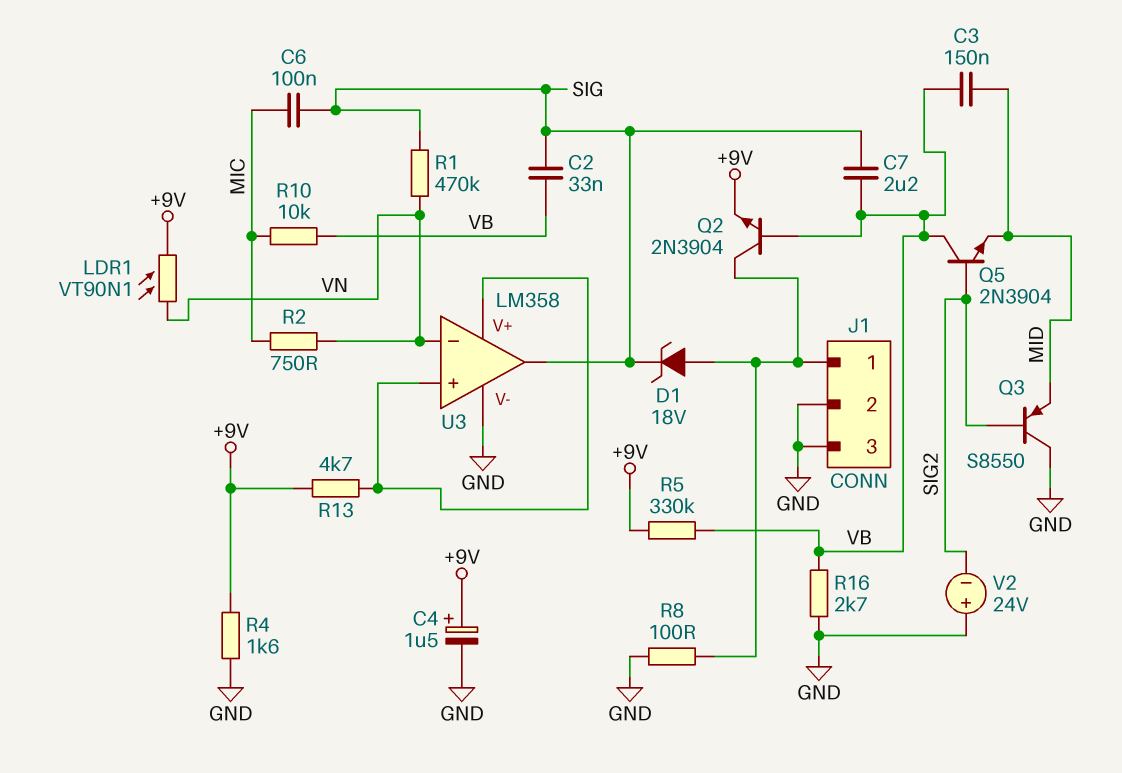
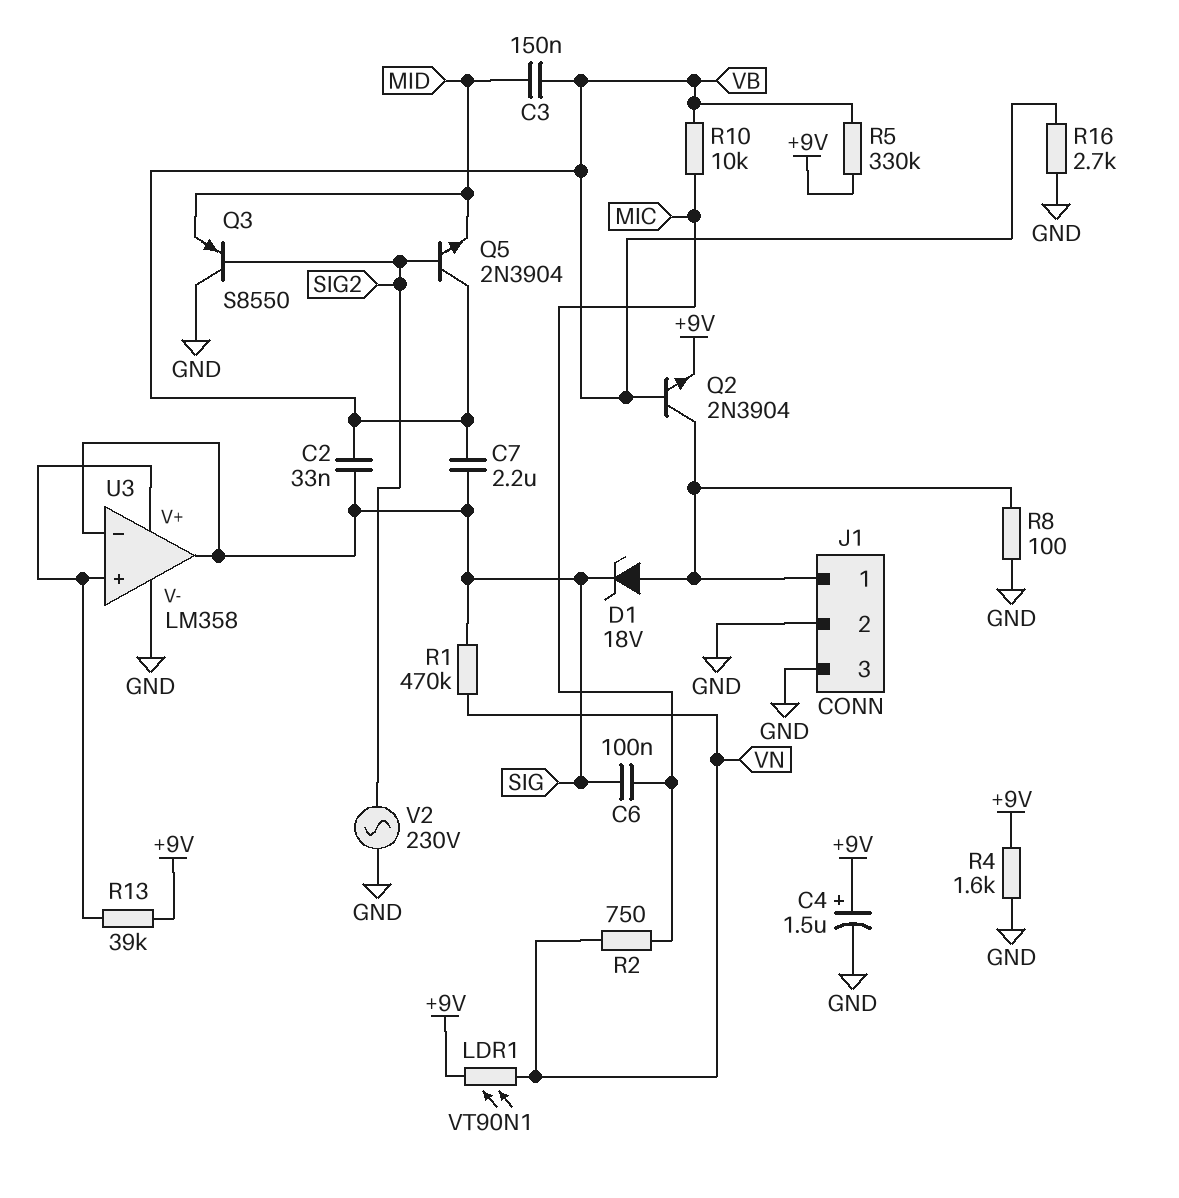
R13: 4.7k (+9V, U3/V+) -> 39k (+9V, U3/V+)
U3 pin in-: VN -> SIG
V2: 24V (plus GND, minus SIG2) -> AC 230V (GND, SIG2)

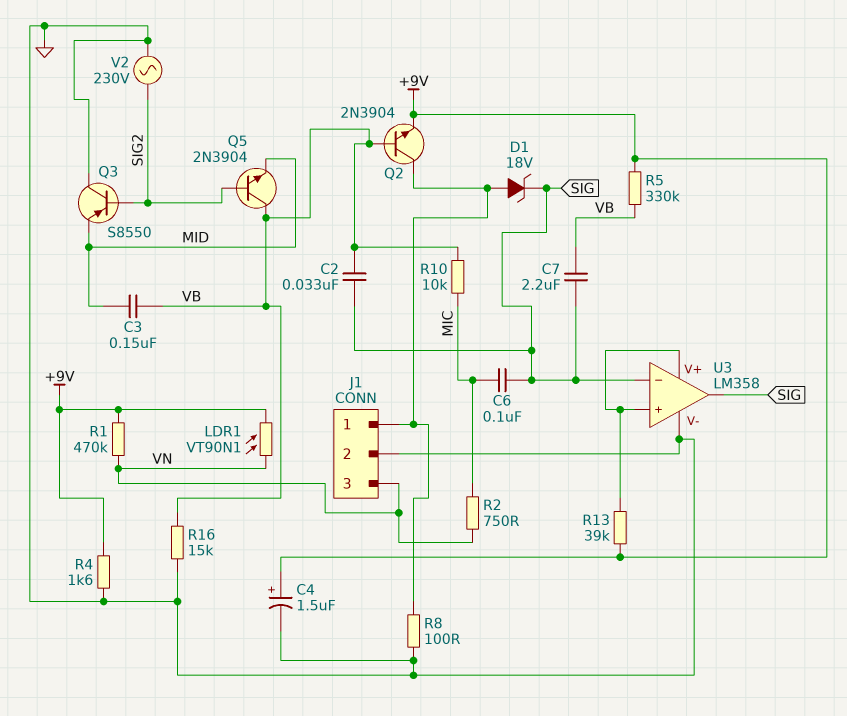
J1 pin 3: GND -> VN
R1: 470k (SIG, VN) -> 470k (+9V, VN)
R16: 2.7k (GND, VB) -> 15k (GND, VB)

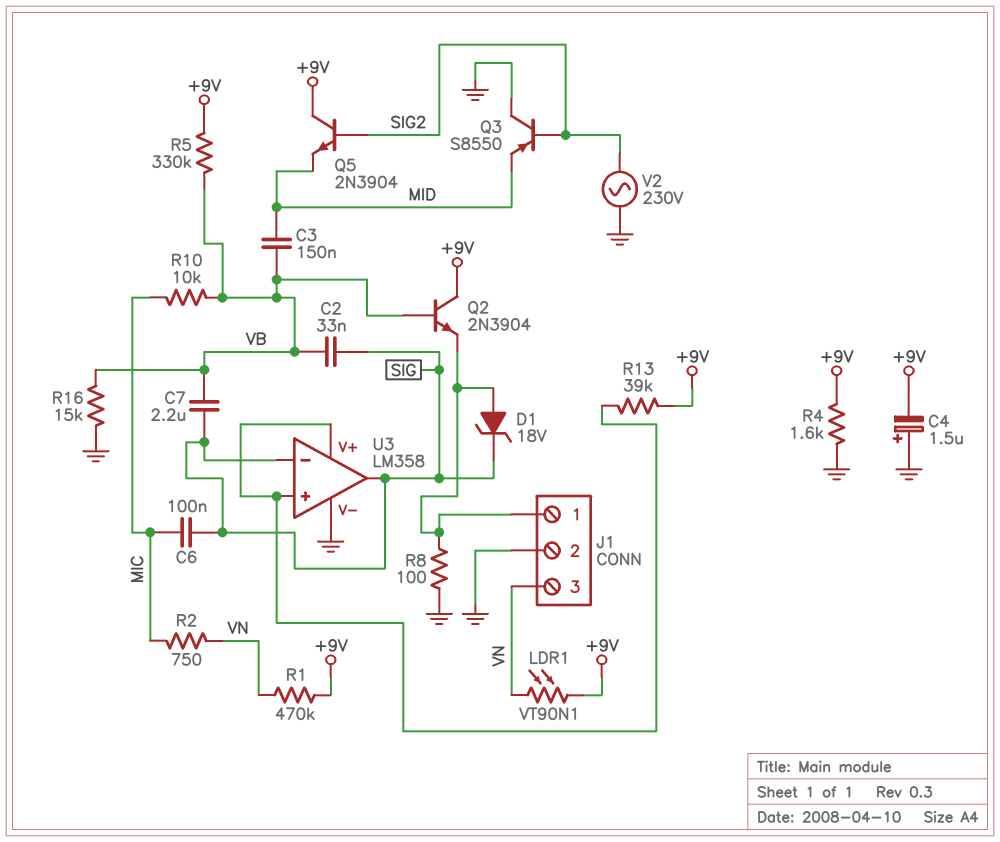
C4: 1.5uF (plus +9V, minus GND) -> 1.5uF (plus GND, minus +9V)
Q2: NPN 2N3904 (B VB, C J1/1, E +9V) -> NPN 2N3904 (B VB, C +9V, E J1/1)
Q5: NPN 2N3904 (B SIG2, C VB, E MID) -> NPN 2N3904 (B SIG2, C +9V, E MID)

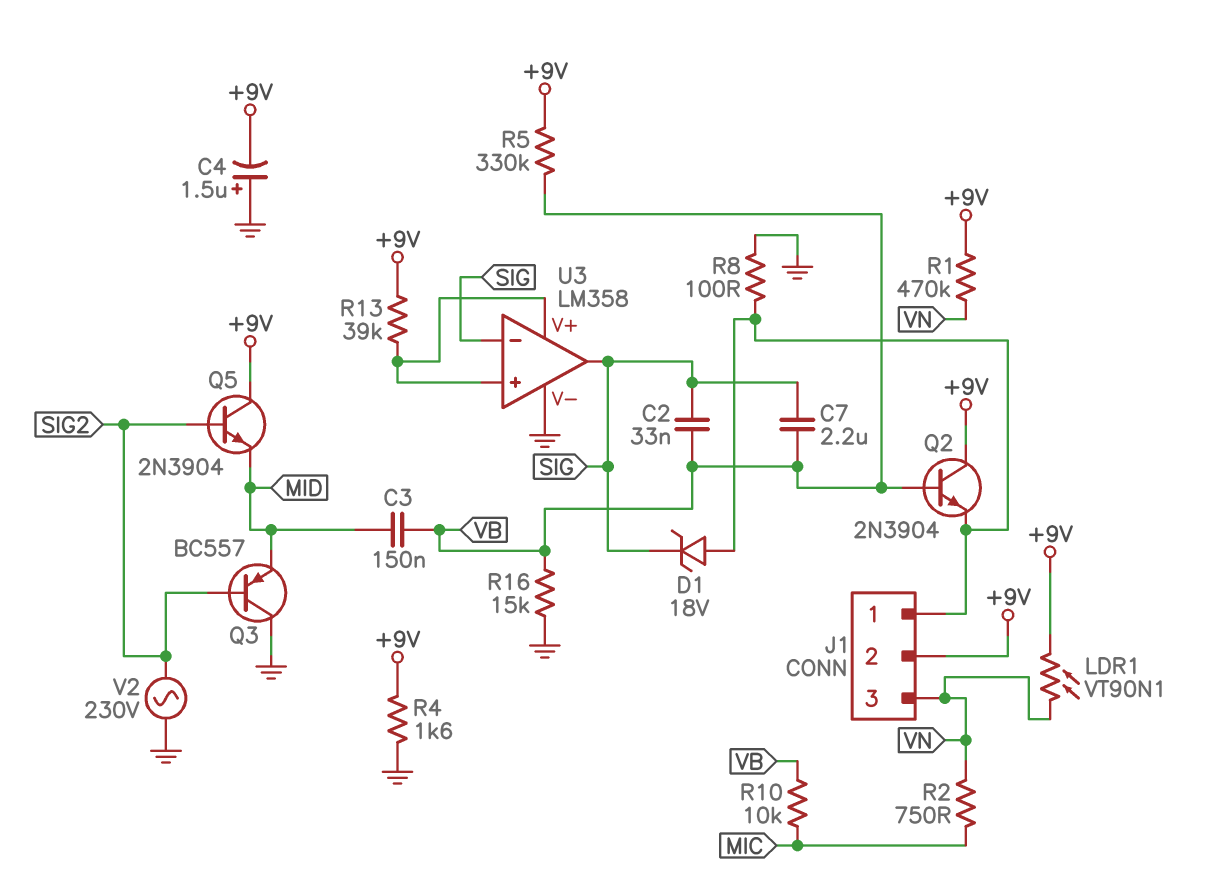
C6: 100nF (MIC, SIG) -> none
J1 pin 2: GND -> +9V
Q3: PNP S8550 (B SIG2, C GND, E MID) -> PNP BC557 (B SIG2, C GND, E MID)

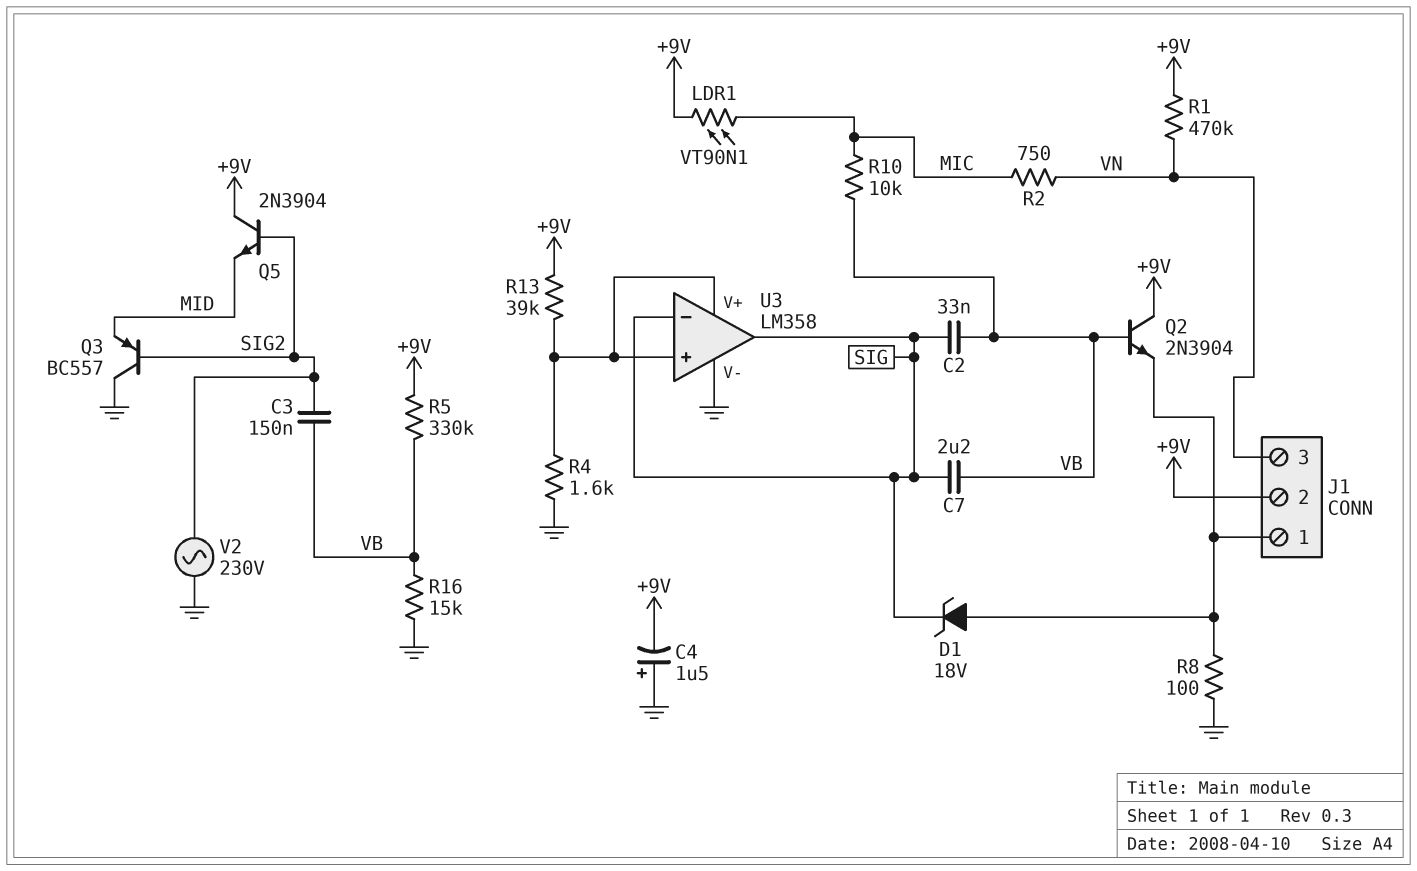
C3: 150nF (MID, VB) -> 150nF (SIG2, VB)
LDR1: VT90N1 (+9V, VN) -> VT90N1 (+9V, MIC)
R4: 1.6k (+9V, GND) -> 1.6k (GND, U3/V+)

